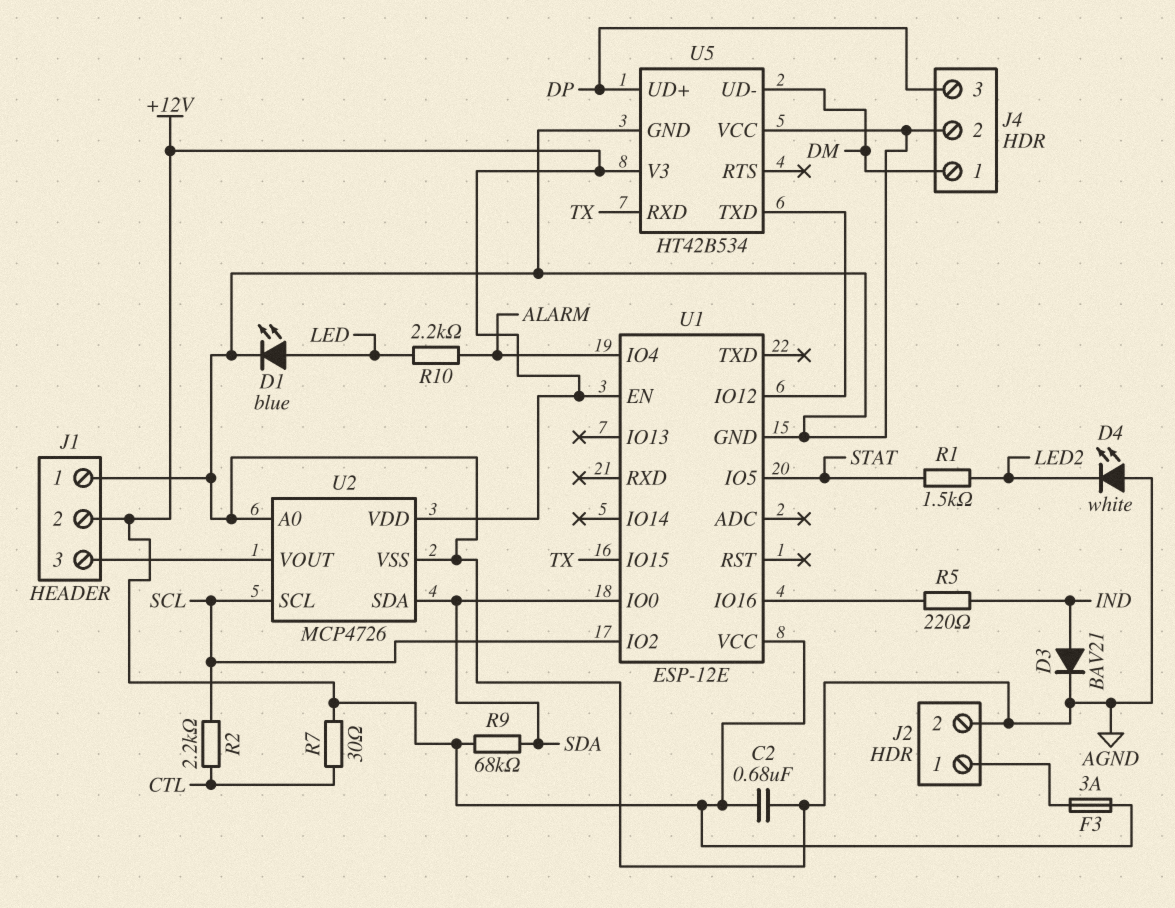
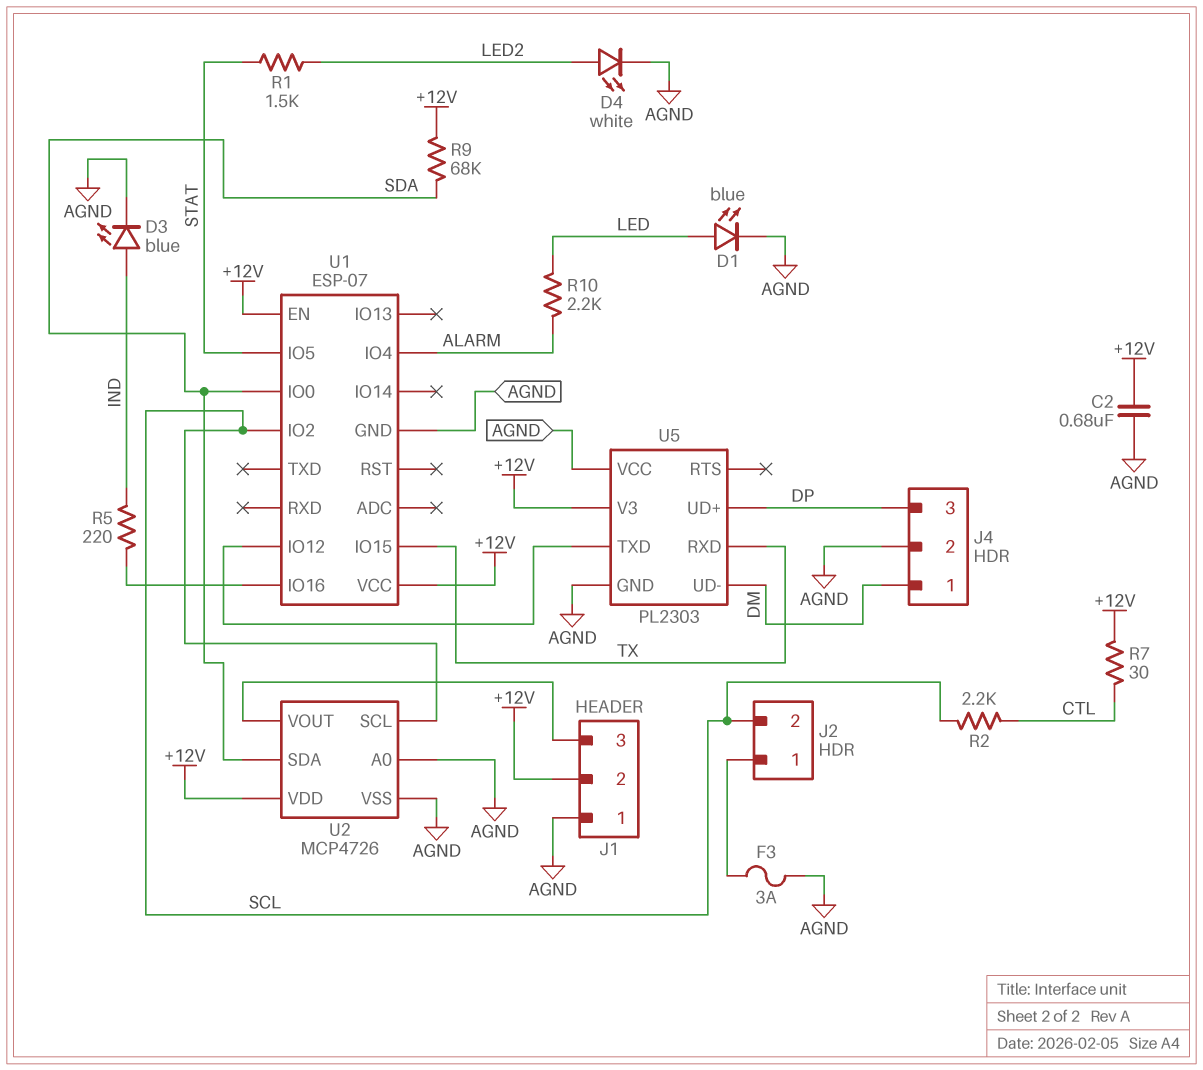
D3: diode BAV21 (A IND, K AGND) -> LED blue (A IND, K AGND)
D4: LED white (A AGND, K LED2) -> LED white (A LED2, K AGND)
F3: 3A (+12V, J2/1) -> 3A (AGND, J2/1)
J2 pin 2: AGND -> SCL
U1: ESP-12E -> ESP-07
U5: HT42B534 -> PL2303

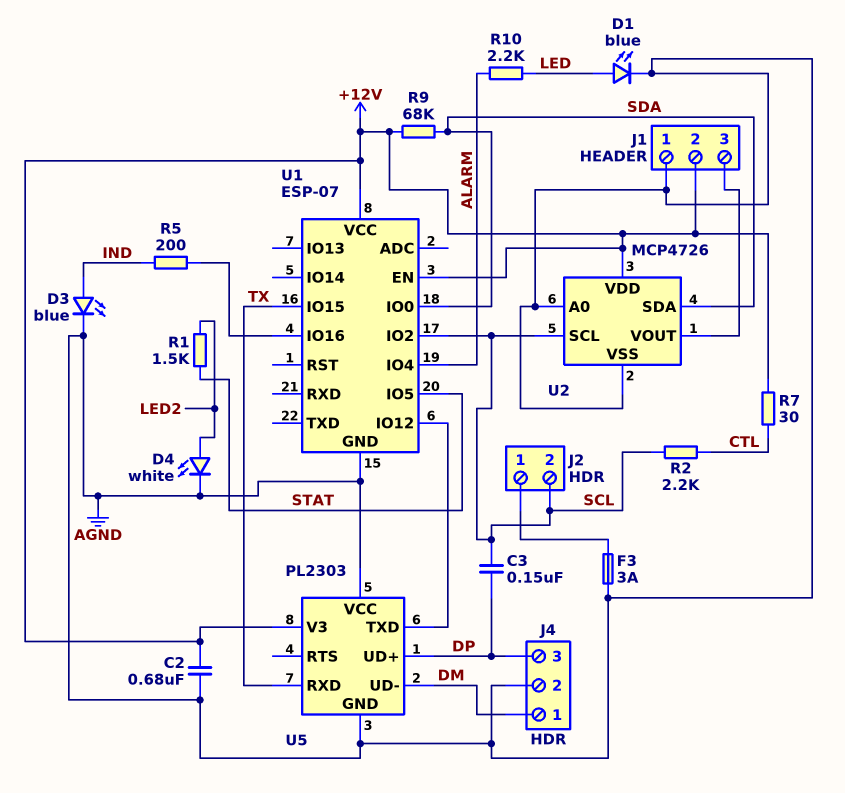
C3: none -> 150nF (DP, SCL)
R5: 220 (IND, U1/IO16) -> 200 (IND, U1/IO16)

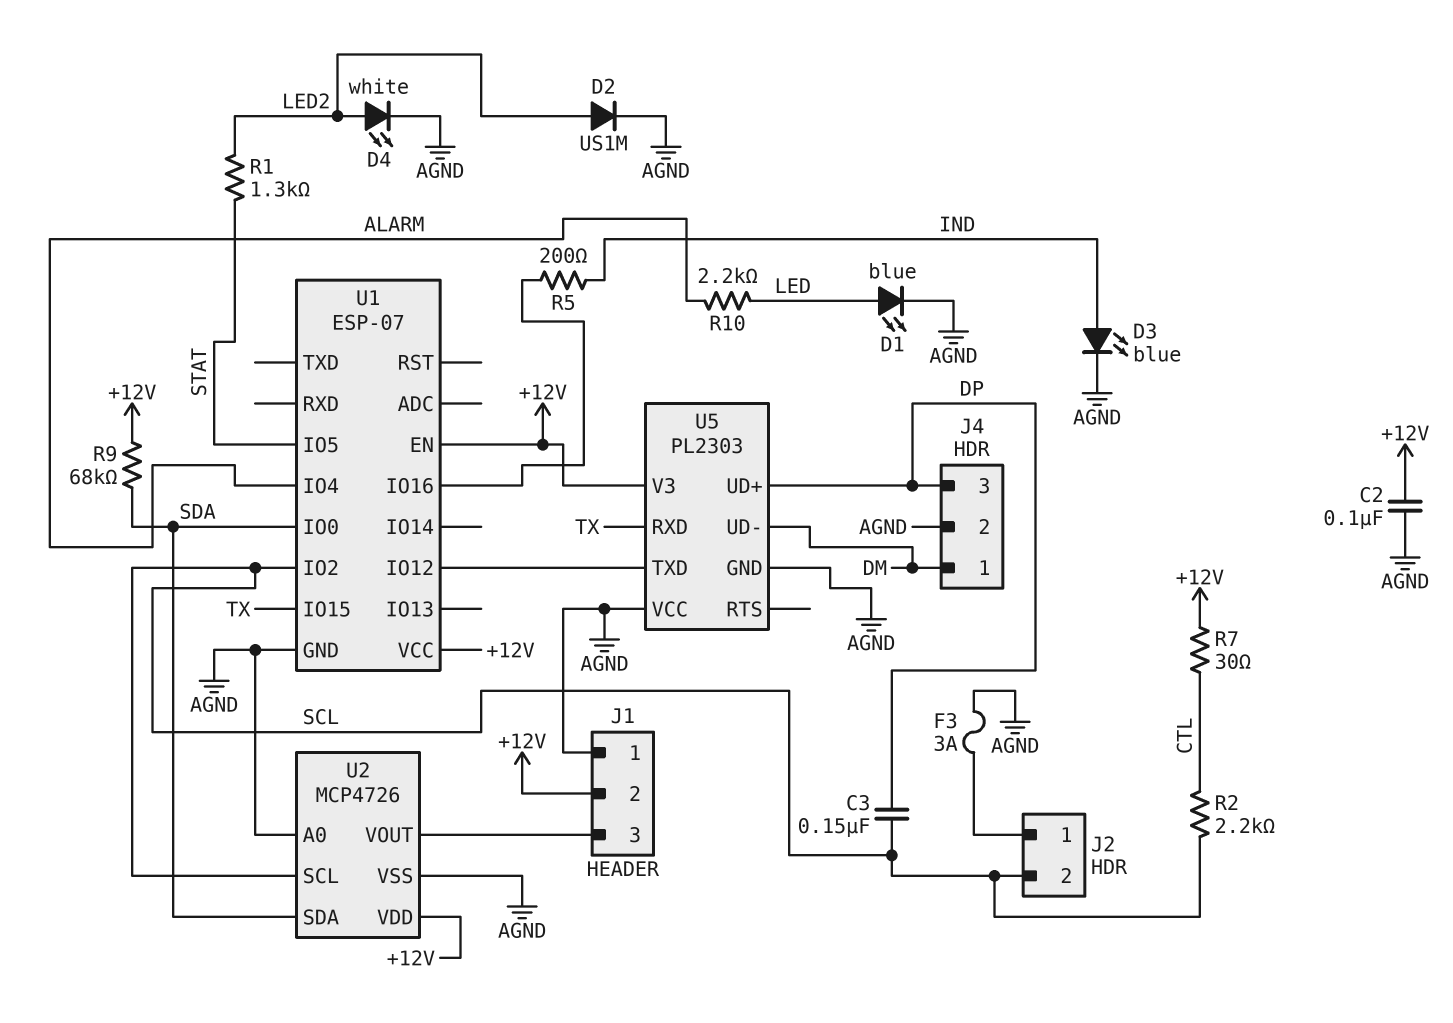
C2: 680nF (+12V, AGND) -> 100nF (+12V, AGND)
D2: none -> diode US1M (A LED2, K AGND)
R1: 1.5k (LED2, STAT) -> 1.3k (LED2, STAT)

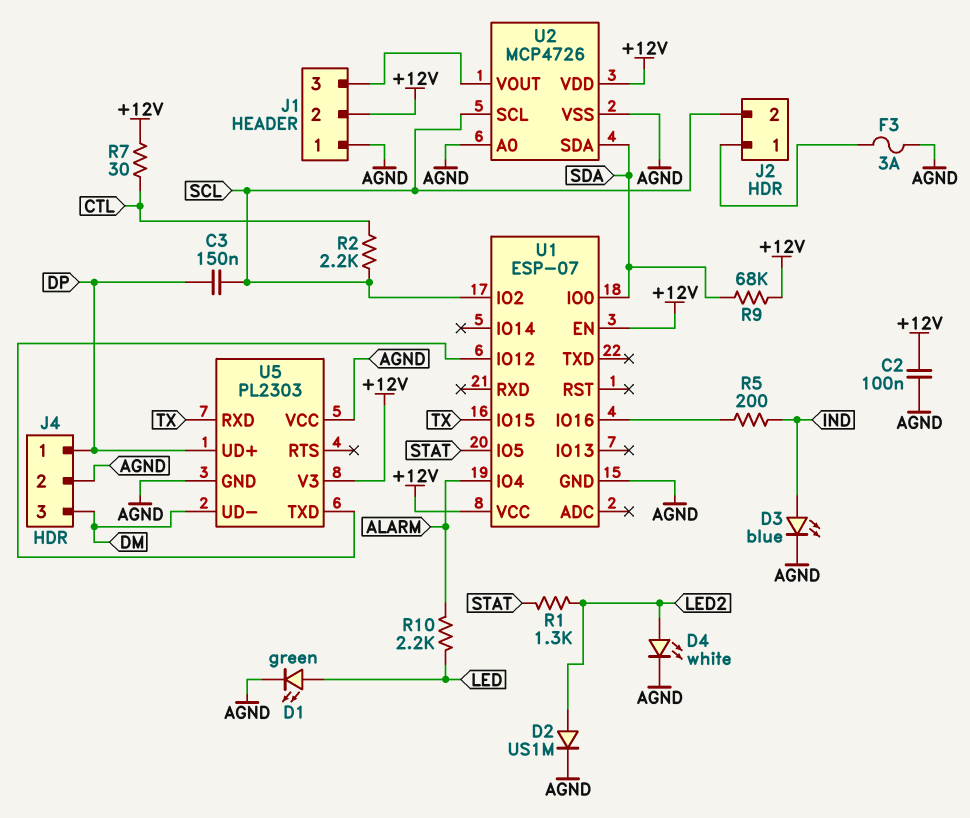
D1: LED blue (A LED, K AGND) -> LED green (A LED, K AGND)
J4 pin 1: DM -> DP
J4 pin 3: DP -> DM

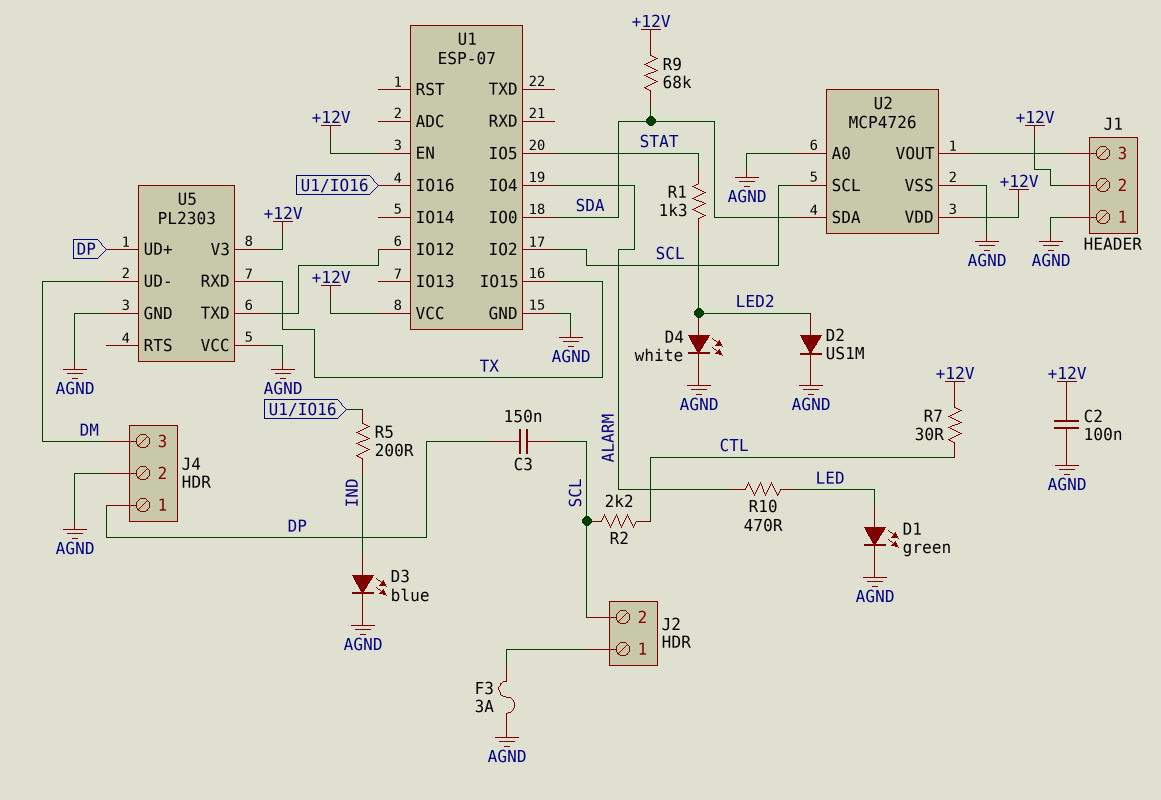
R10: 2.2k (ALARM, LED) -> 470 (ALARM, LED)

